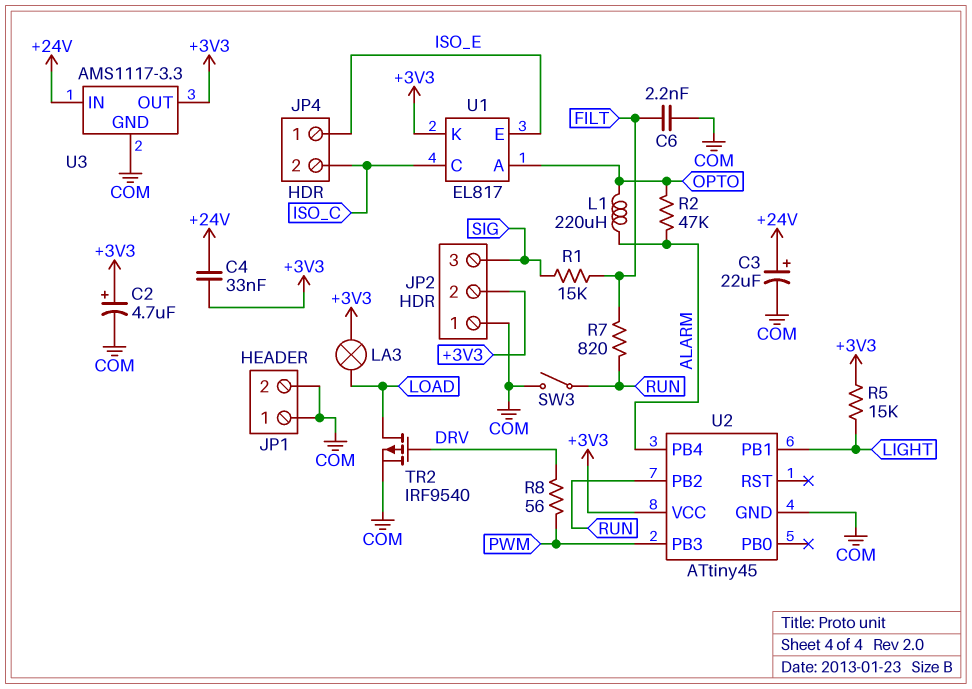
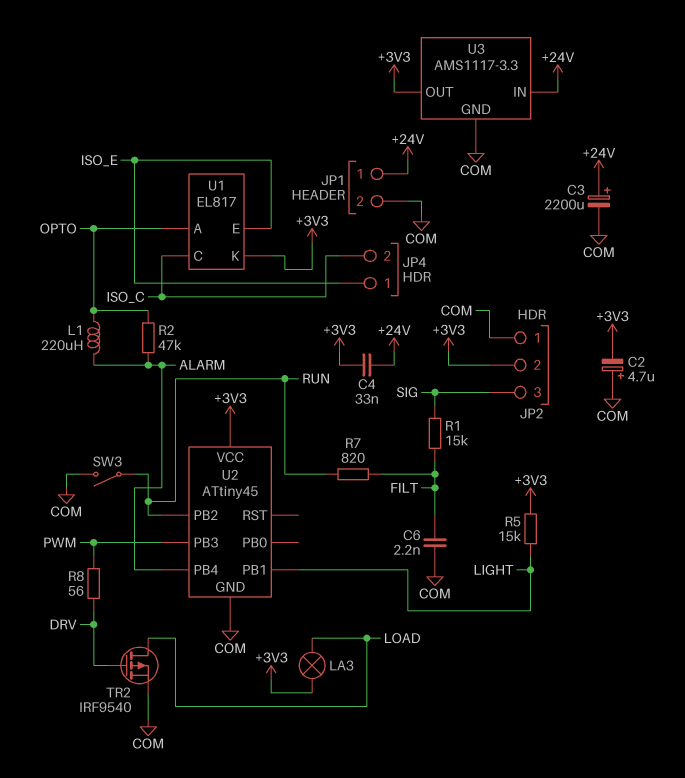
C2: 4.7uF (plus +3V3, minus COM) -> 4.7uF (plus COM, minus +3V3)
C3: 22uF (plus +24V, minus COM) -> 2200uF (plus +24V, minus COM)
JP1 pin 1: COM -> +24V

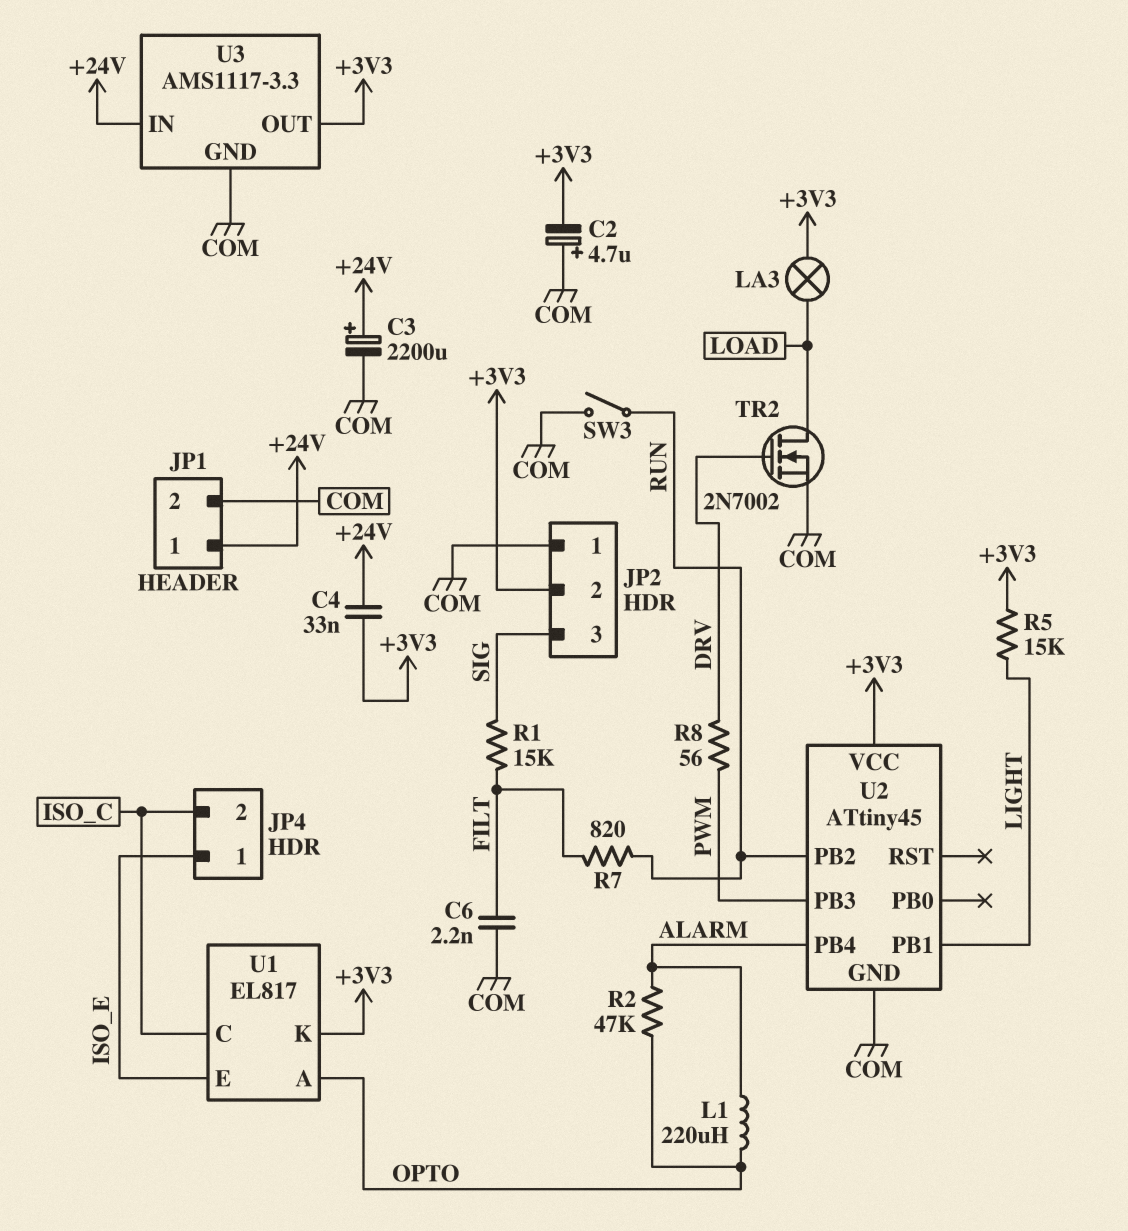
TR2: PMOS IRF9540 (G DRV, D LOAD, S COM) -> NMOS 2N7002 (G DRV, D LOAD, S COM)

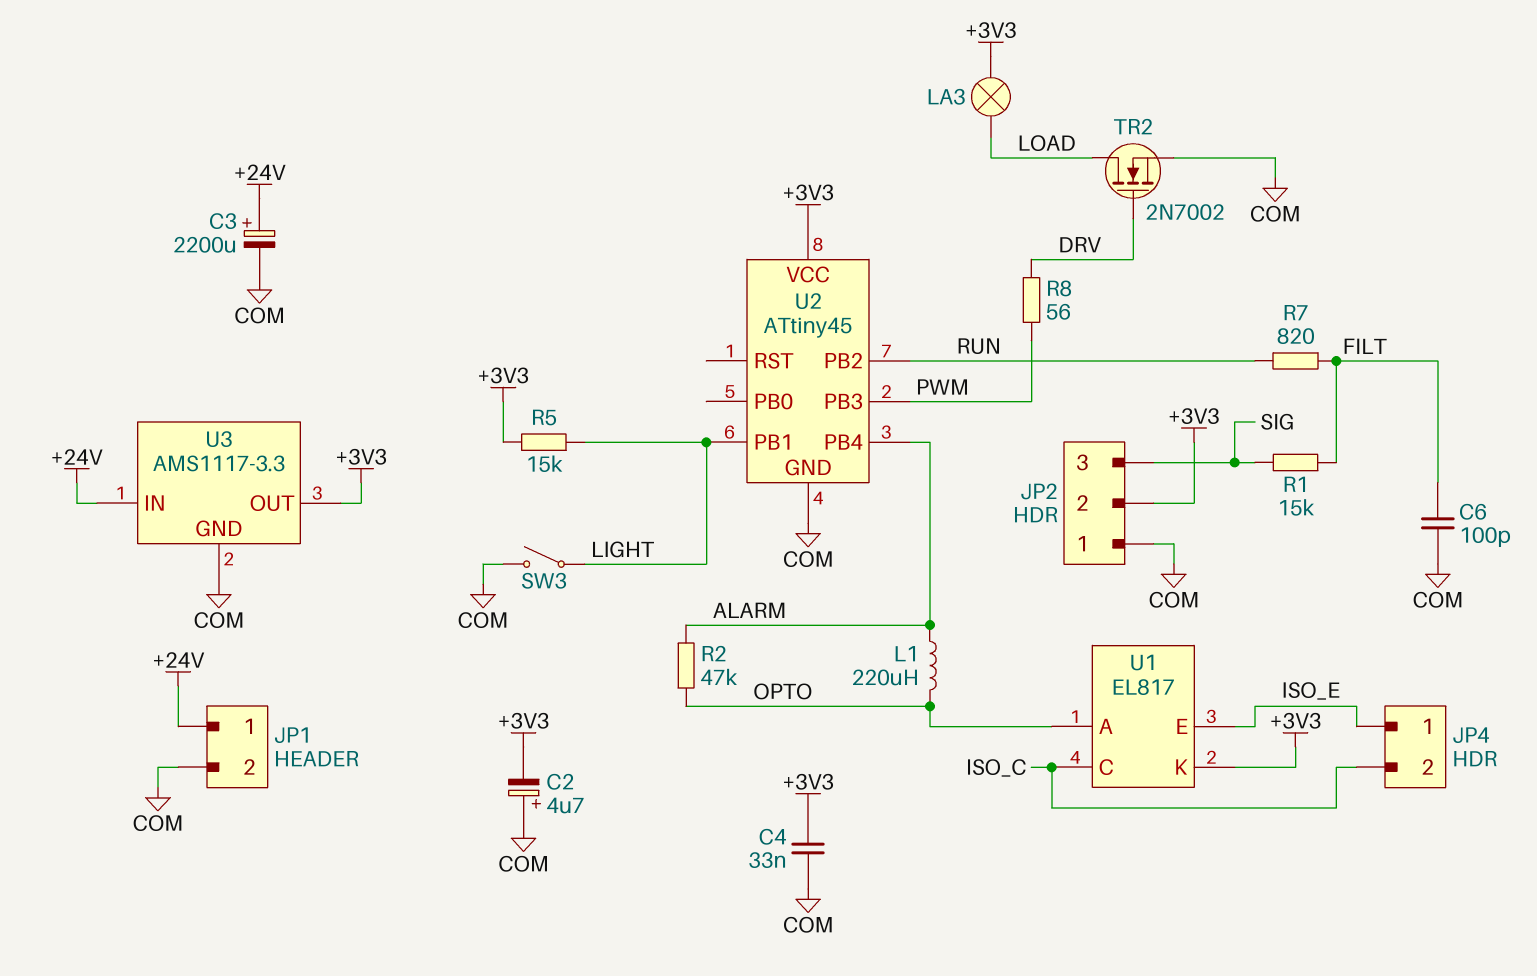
C4: 33nF (+3V3, +24V) -> 33nF (+3V3, COM)
C6: 2.2nF (COM, FILT) -> 100pF (COM, FILT)
SW3: switch (COM, RUN) -> switch (COM, LIGHT)

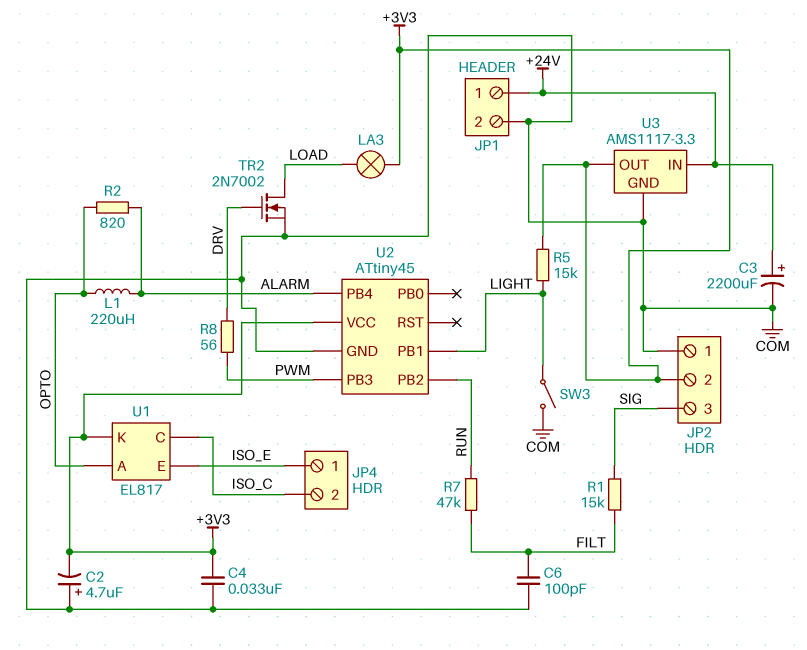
R2: 47k (ALARM, OPTO) -> 820 (ALARM, OPTO)
R7: 820 (FILT, RUN) -> 47k (FILT, RUN)

